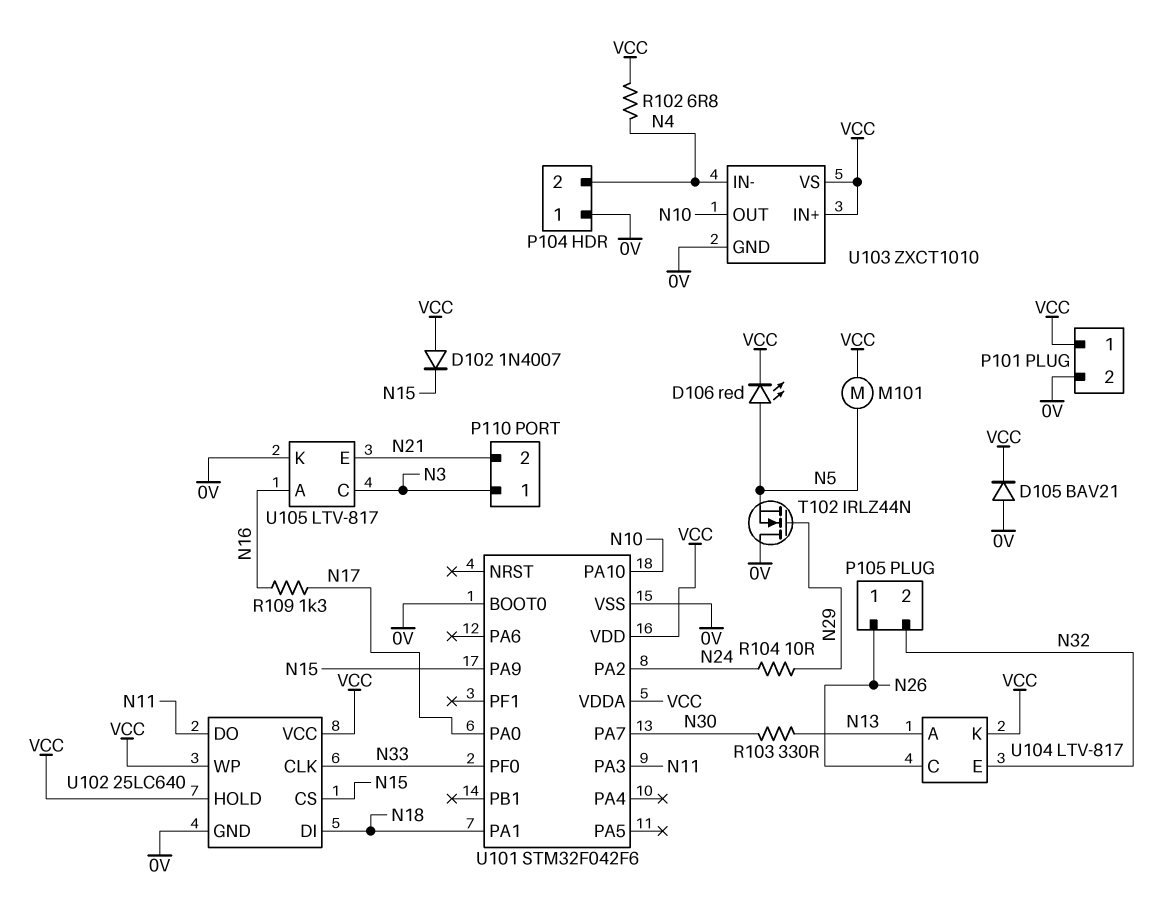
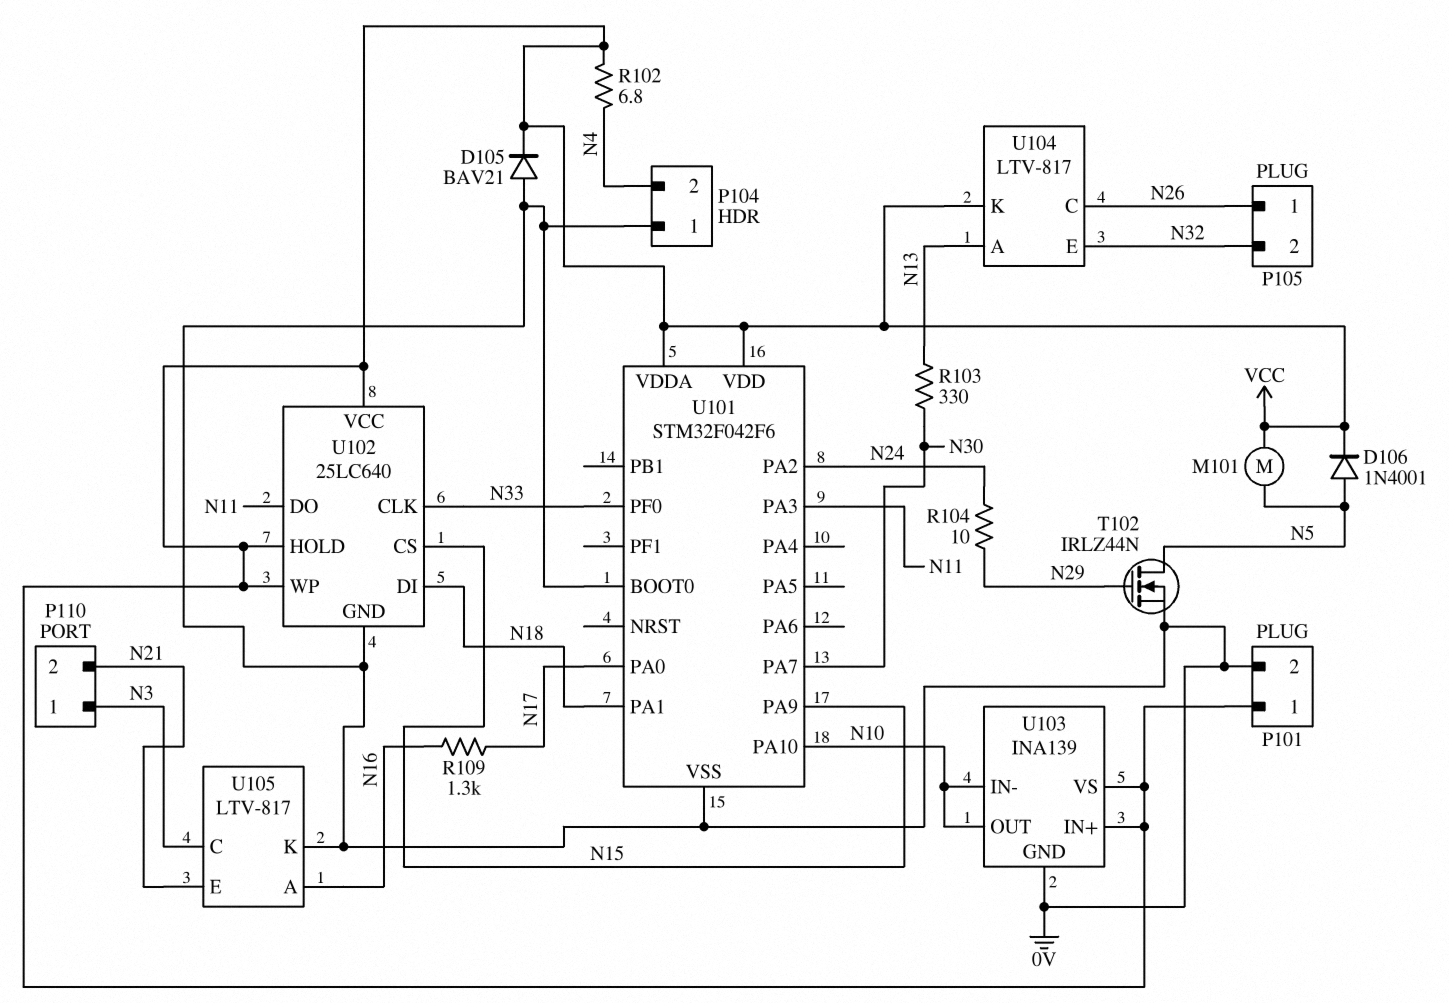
D102: diode 1N4007 (A VCC, K N15) -> none
D106: LED red (A N5, K VCC) -> diode 1N4001 (A N5, K VCC)
T102: NMOS IRLZ44N (G N29, D 0V, S N5) -> NMOS IRLZ44N (G N29, D N5, S 0V)
U103: ZXCT1010 -> INA139
U103 pin IN-: N4 -> N10

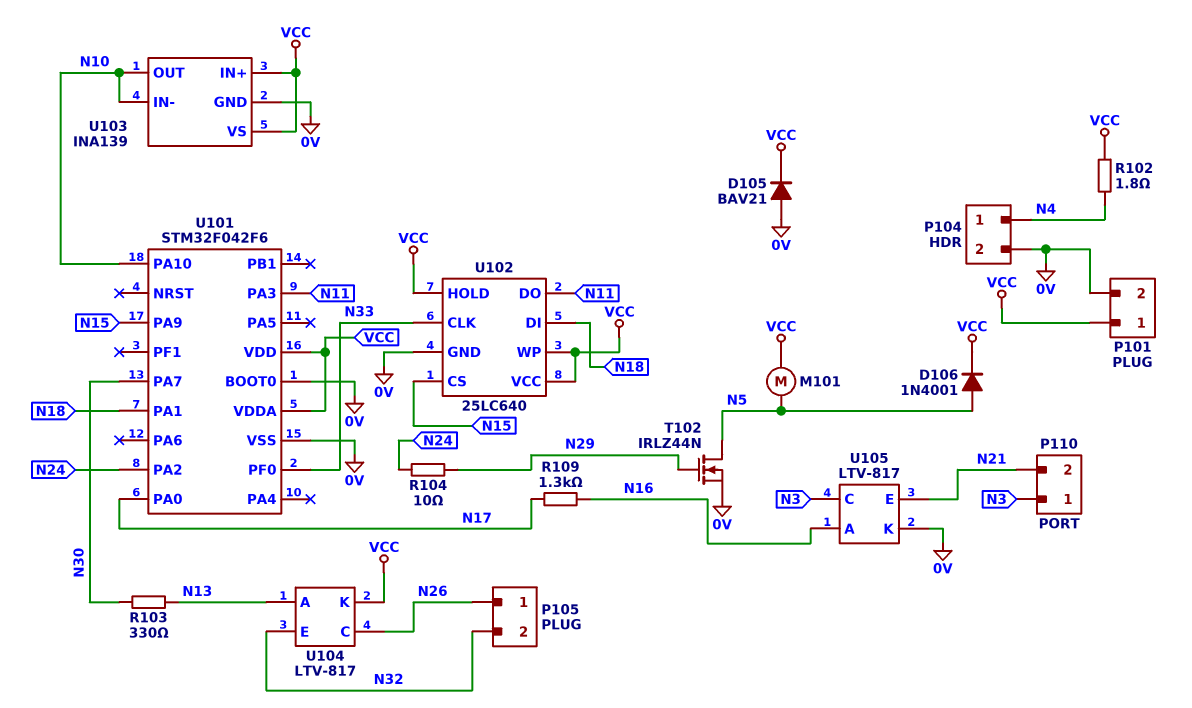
P104 pin 1: 0V -> N4
P104 pin 2: N4 -> 0V
R102: 6.8 (N4, VCC) -> 1.8 (N4, VCC)

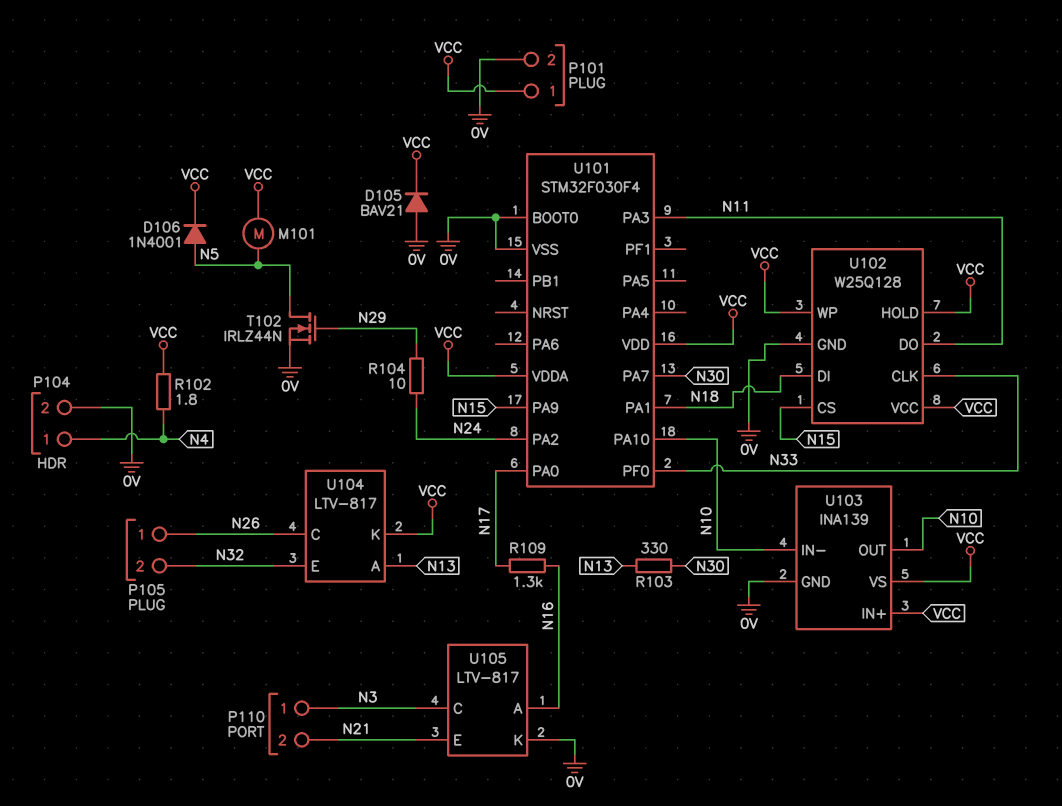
U101: STM32F042F6 -> STM32F030F4
U102: 25LC640 -> W25Q128

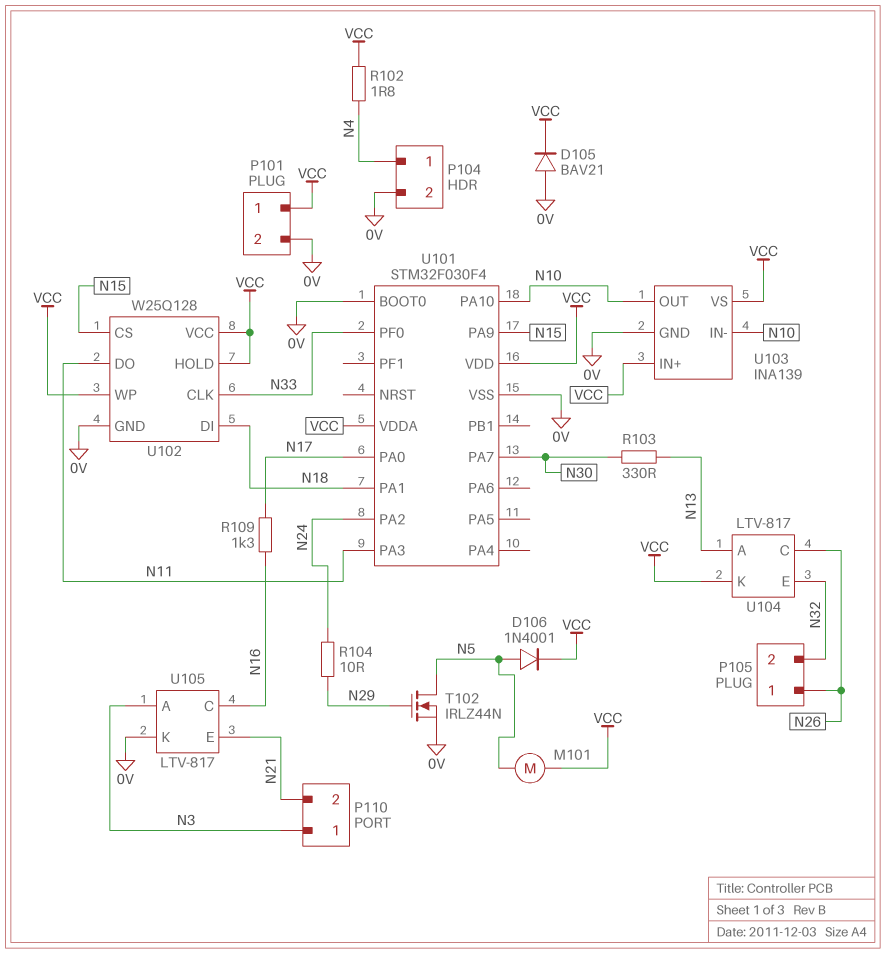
U105 pin A: N16 -> N3
U105 pin C: N3 -> N16

